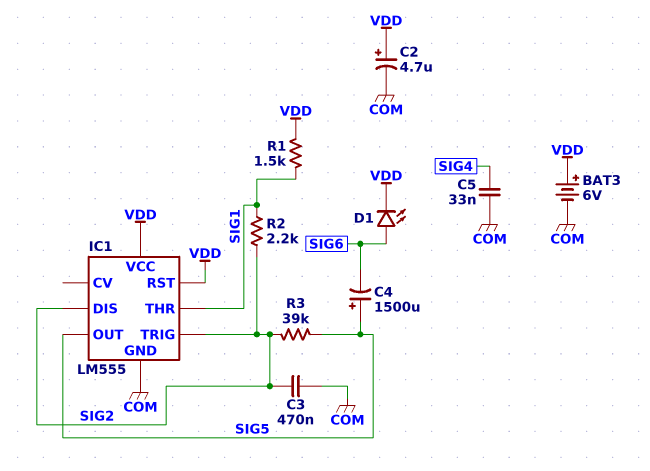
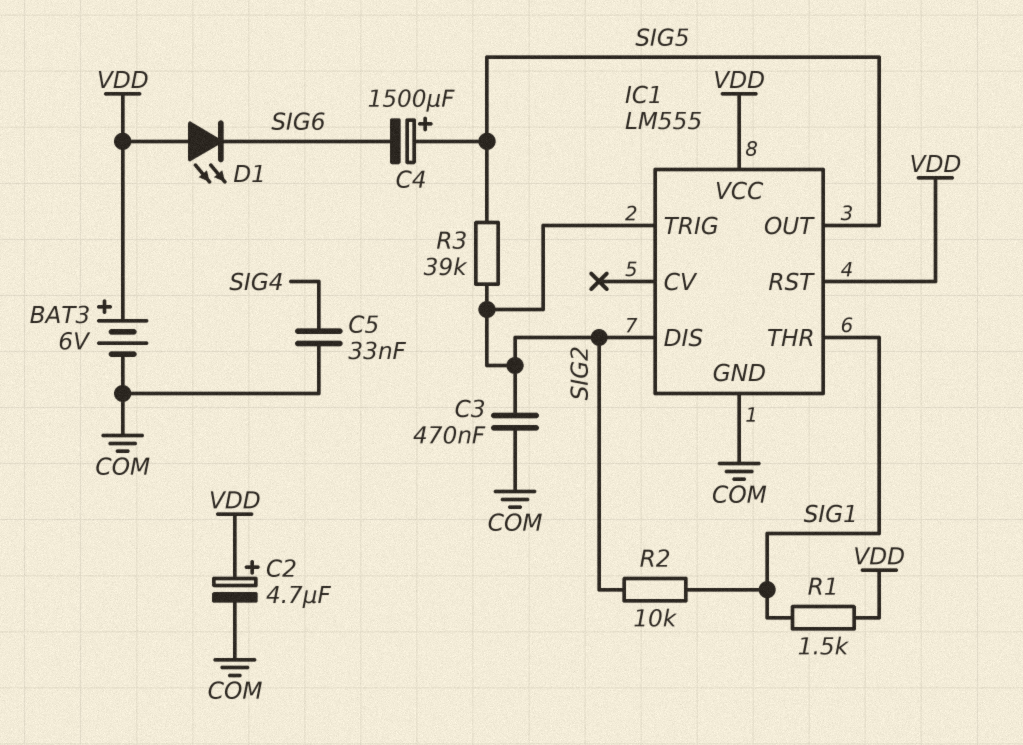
D1: LED (A SIG6, K VDD) -> LED (A VDD, K SIG6)
R2: 2.2k (SIG1, SIG2) -> 10k (SIG1, SIG2)

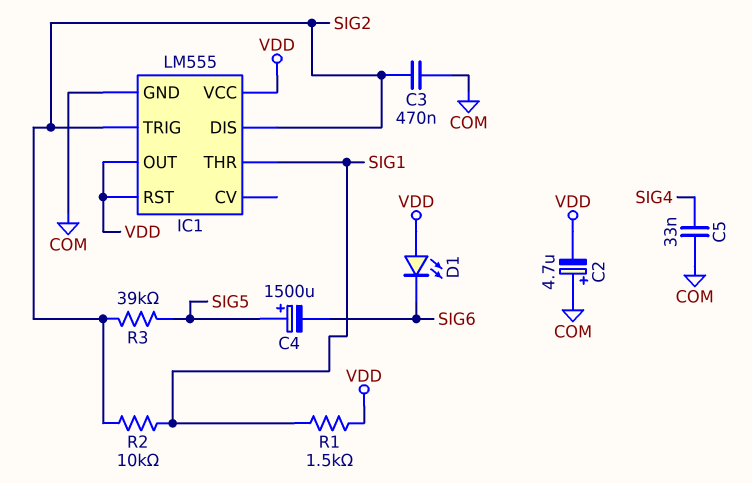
BAT3: 6V (plus VDD, minus COM) -> none
C2: 4.7uF (plus VDD, minus COM) -> 4.7uF (plus COM, minus VDD)
IC1 pin OUT: SIG5 -> VDD

